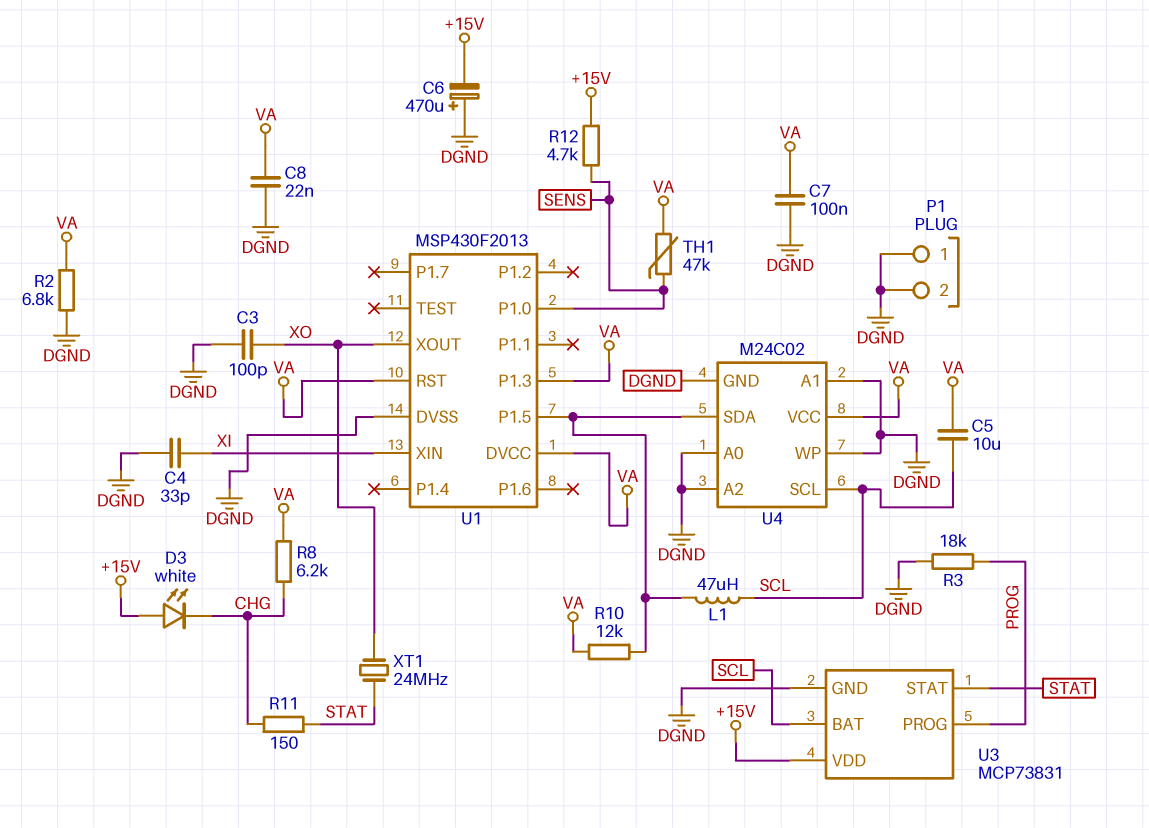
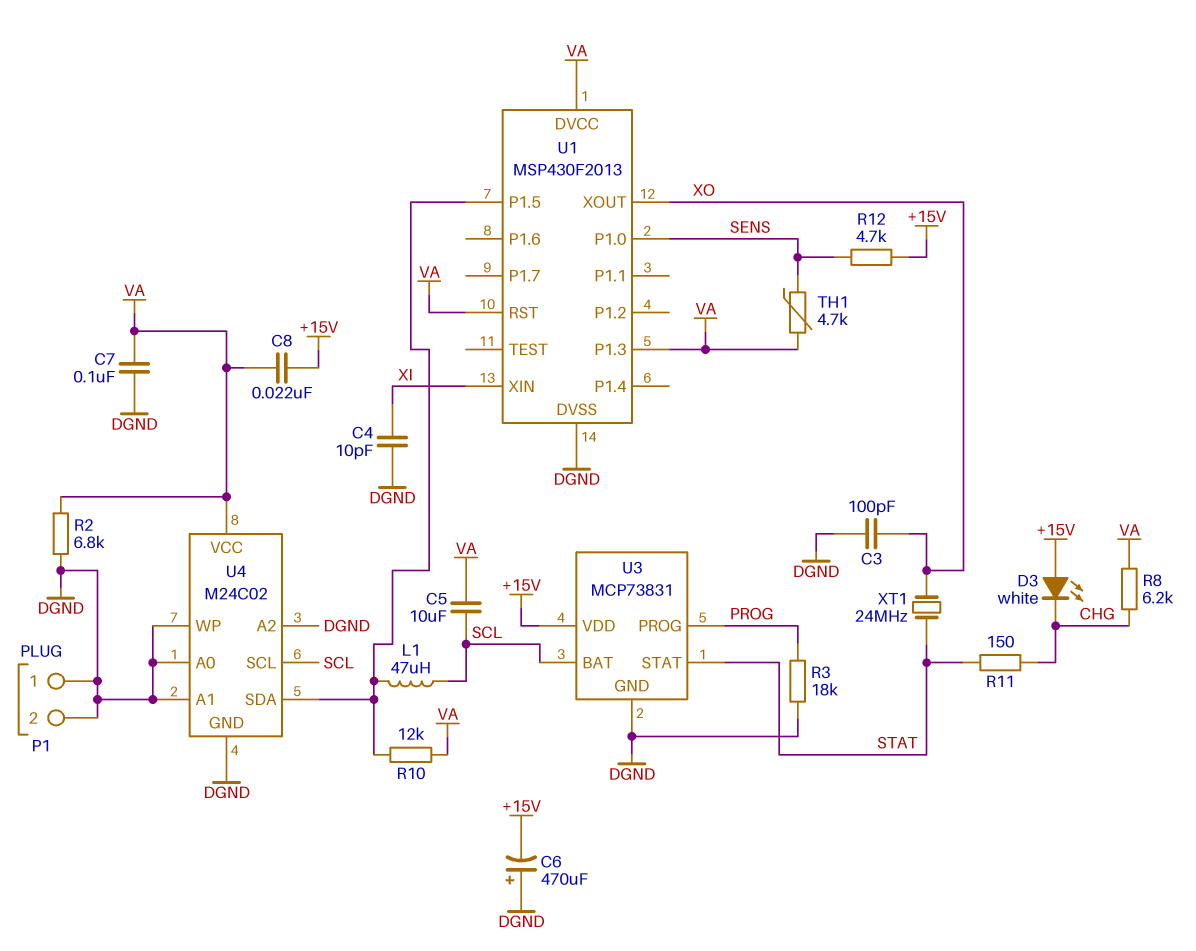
C4: 33pF (DGND, XI) -> 10pF (DGND, XI)
C8: 22nF (DGND, VA) -> 22nF (+15V, VA)
TH1: 47k (SENS, VA) -> 4.7k (SENS, VA)

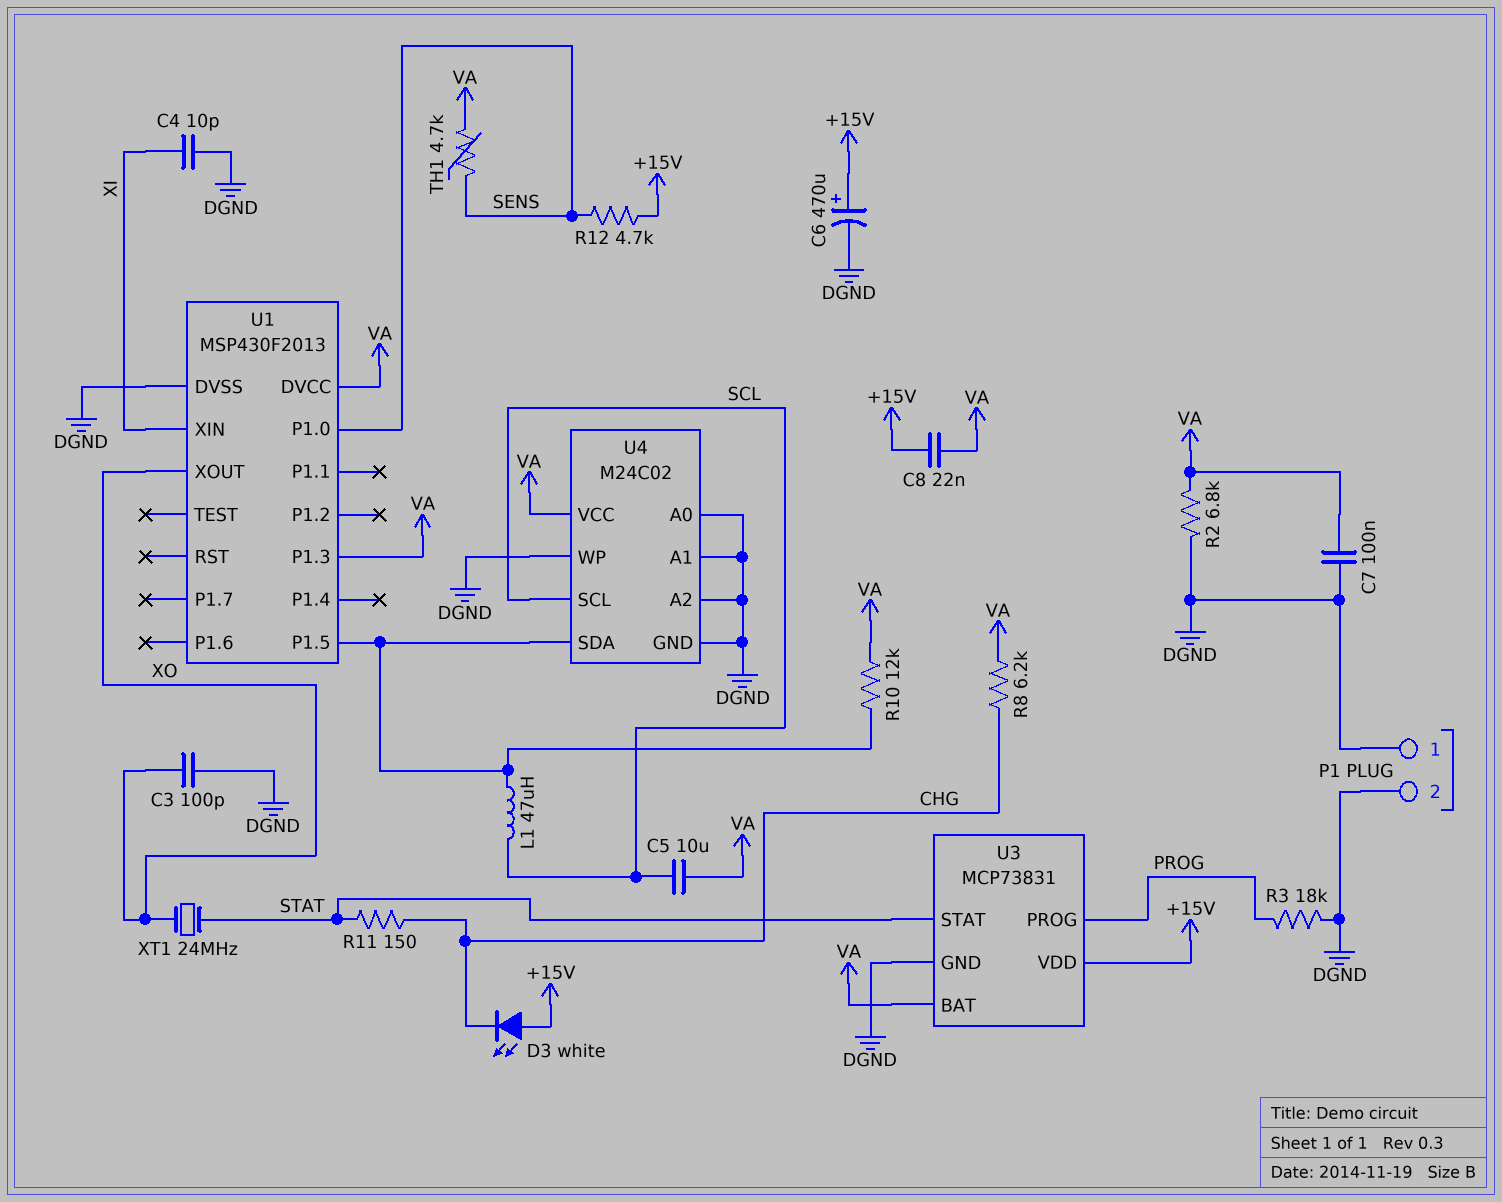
C6: 470uF (plus DGND, minus +15V) -> 470uF (plus +15V, minus DGND)
U1 pin RST: VA -> none
U3 pin BAT: SCL -> VA

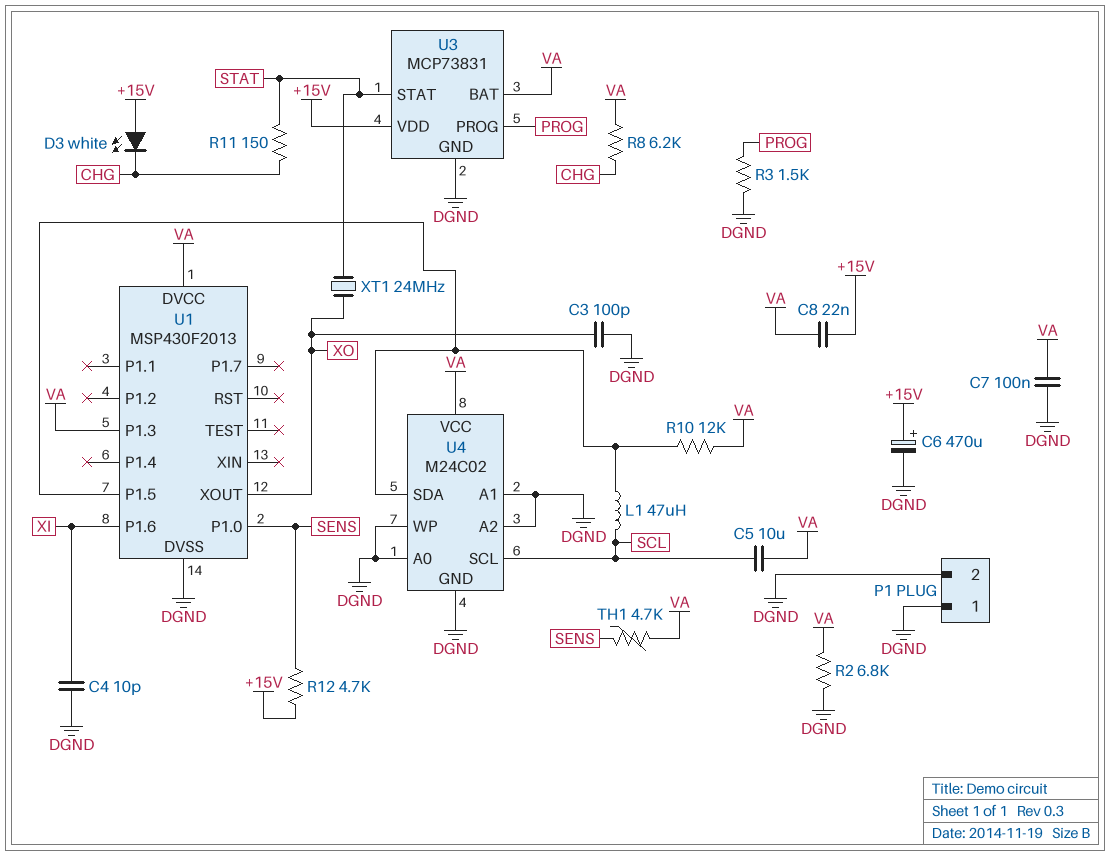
R3: 18k (DGND, PROG) -> 1.5k (DGND, PROG)
U1 pin P1.6: none -> XI
U1 pin XIN: XI -> none

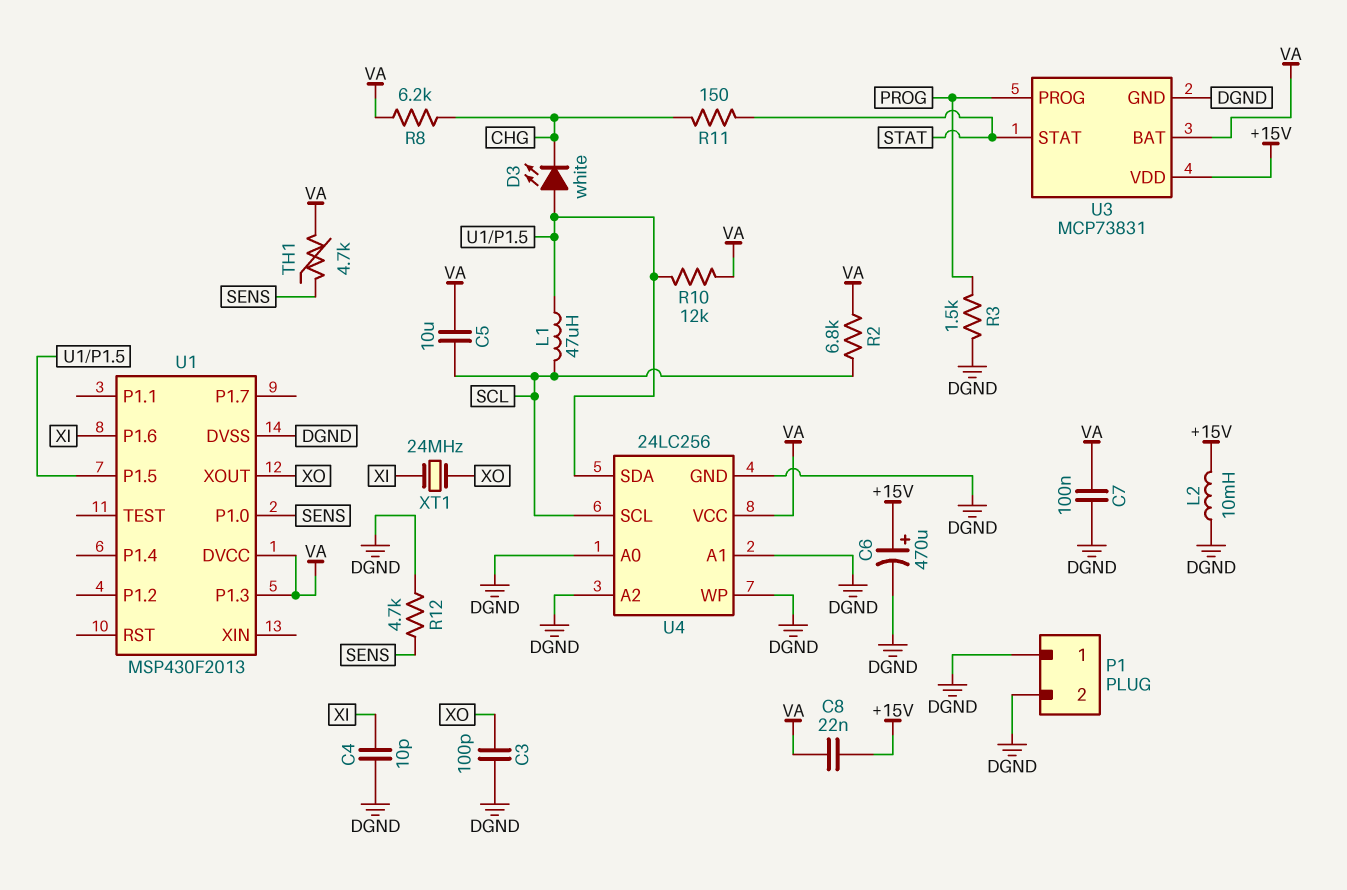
D3: LED white (A +15V, K CHG) -> LED white (A U1/P1.5, K CHG)
L2: none -> 10mH (+15V, DGND)
R2: 6.8k (DGND, VA) -> 6.8k (SCL, VA)
R12: 4.7k (+15V, SENS) -> 4.7k (DGND, SENS)
U4: M24C02 -> 24LC256
XT1: 24MHz (STAT, XO) -> 24MHz (XI, XO)

